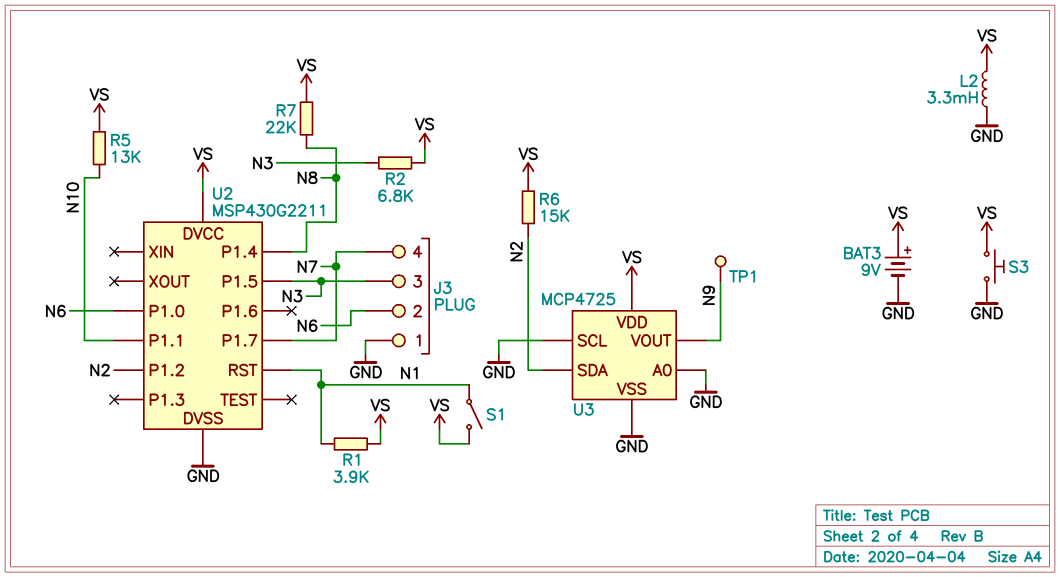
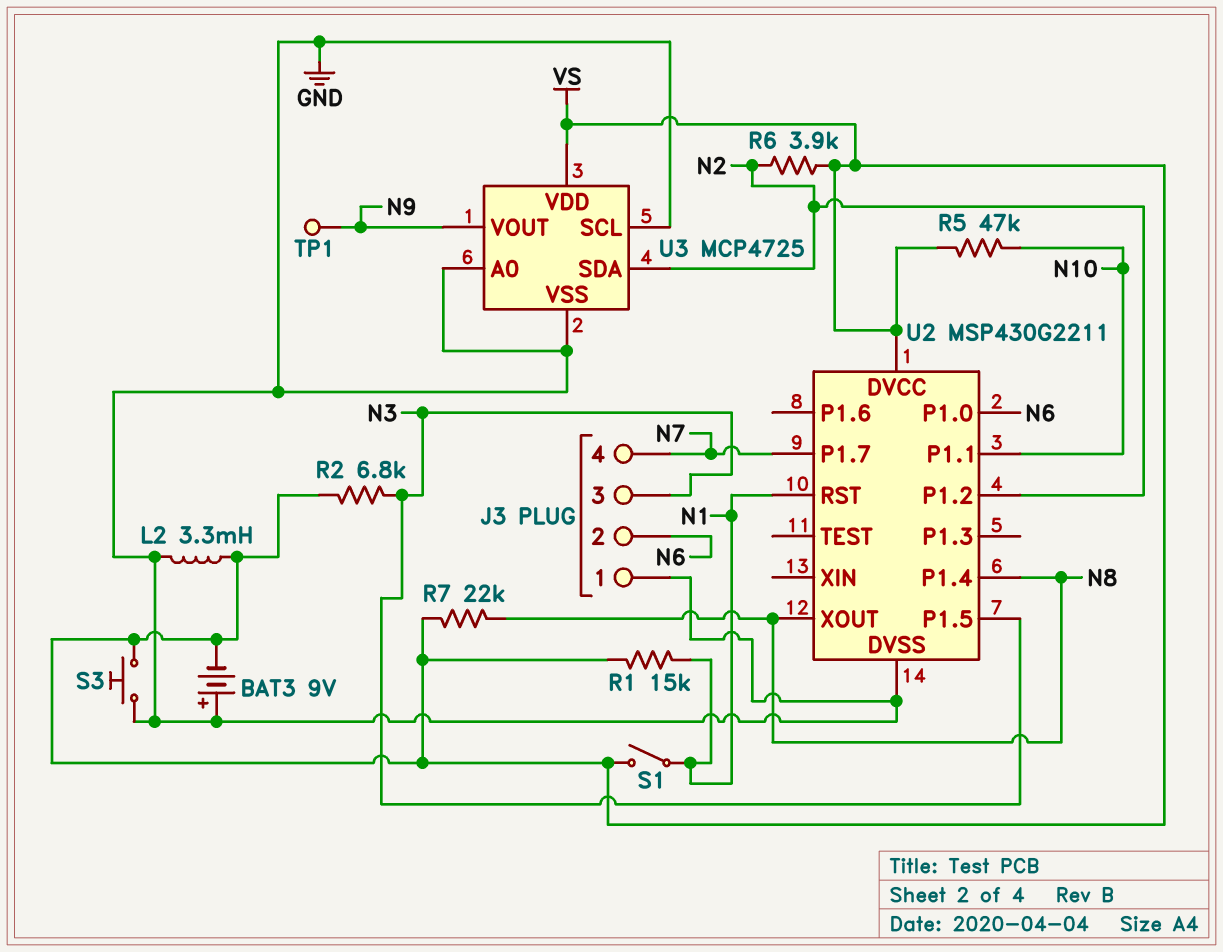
BAT3: 9V (plus VS, minus GND) -> 9V (plus GND, minus VS)
R1: 3.9k (N1, VS) -> 15k (N1, VS)
R5: 13k (N10, VS) -> 47k (N10, VS)
R6: 15k (N2, VS) -> 3.9k (N2, VS)
U2 pin XOUT: none -> N8

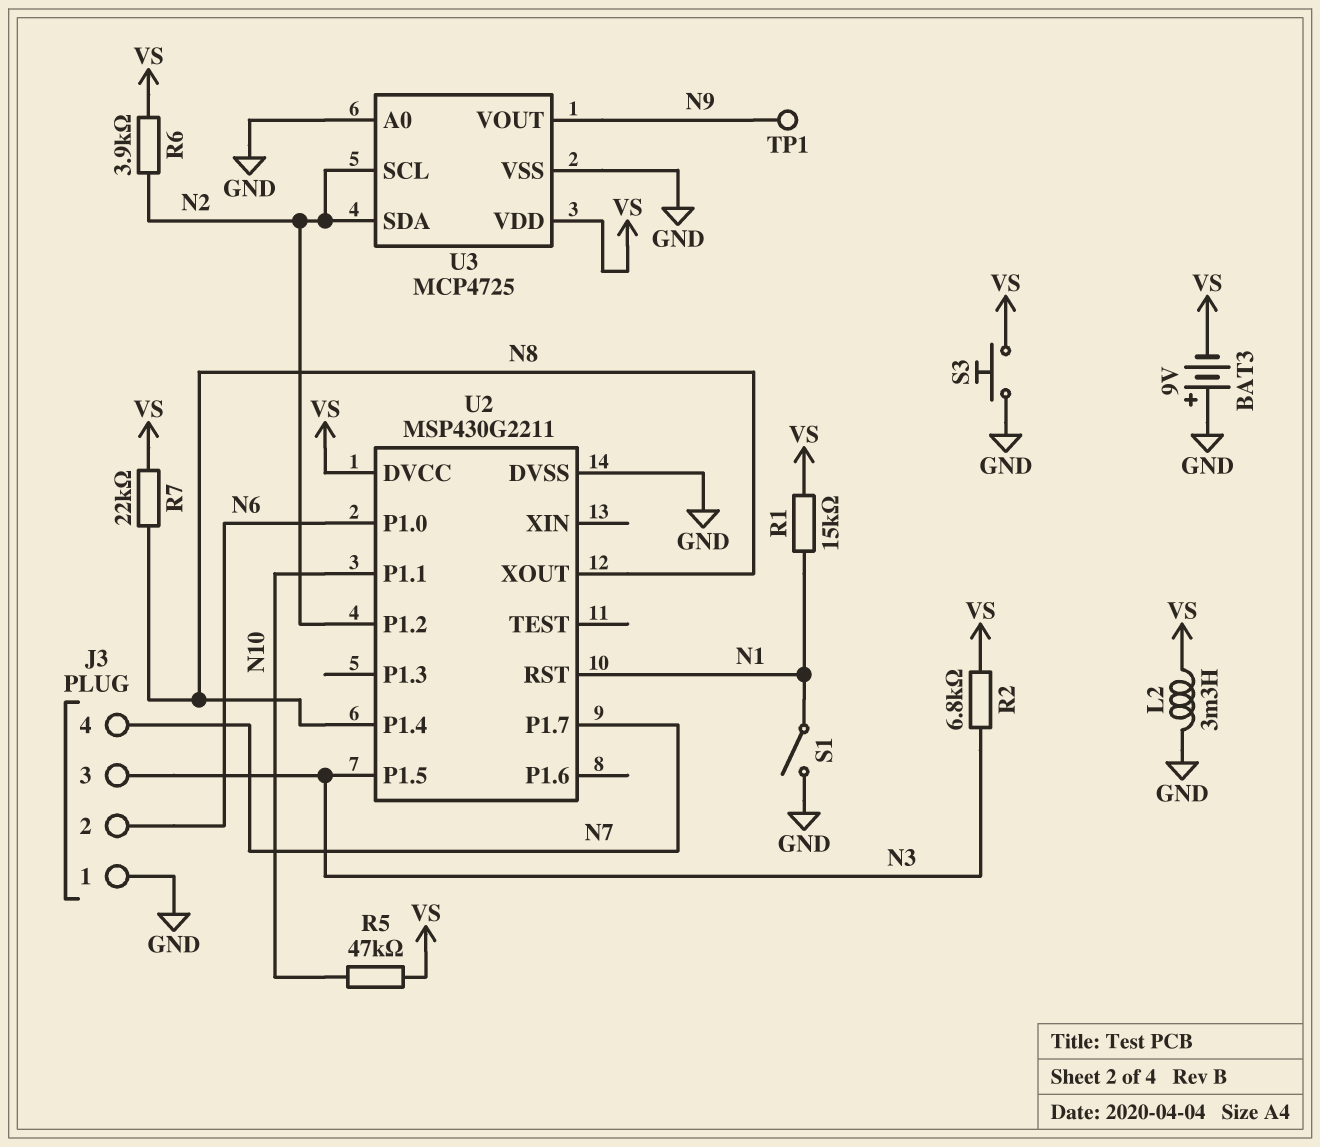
S1: switch (N1, VS) -> switch (GND, N1)
U3 pin SCL: GND -> N2

